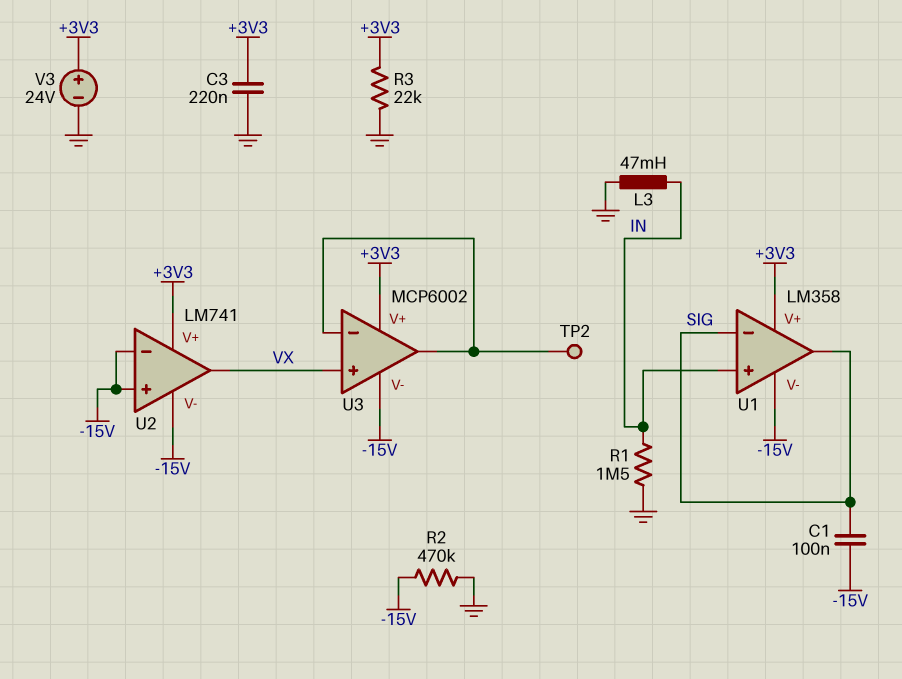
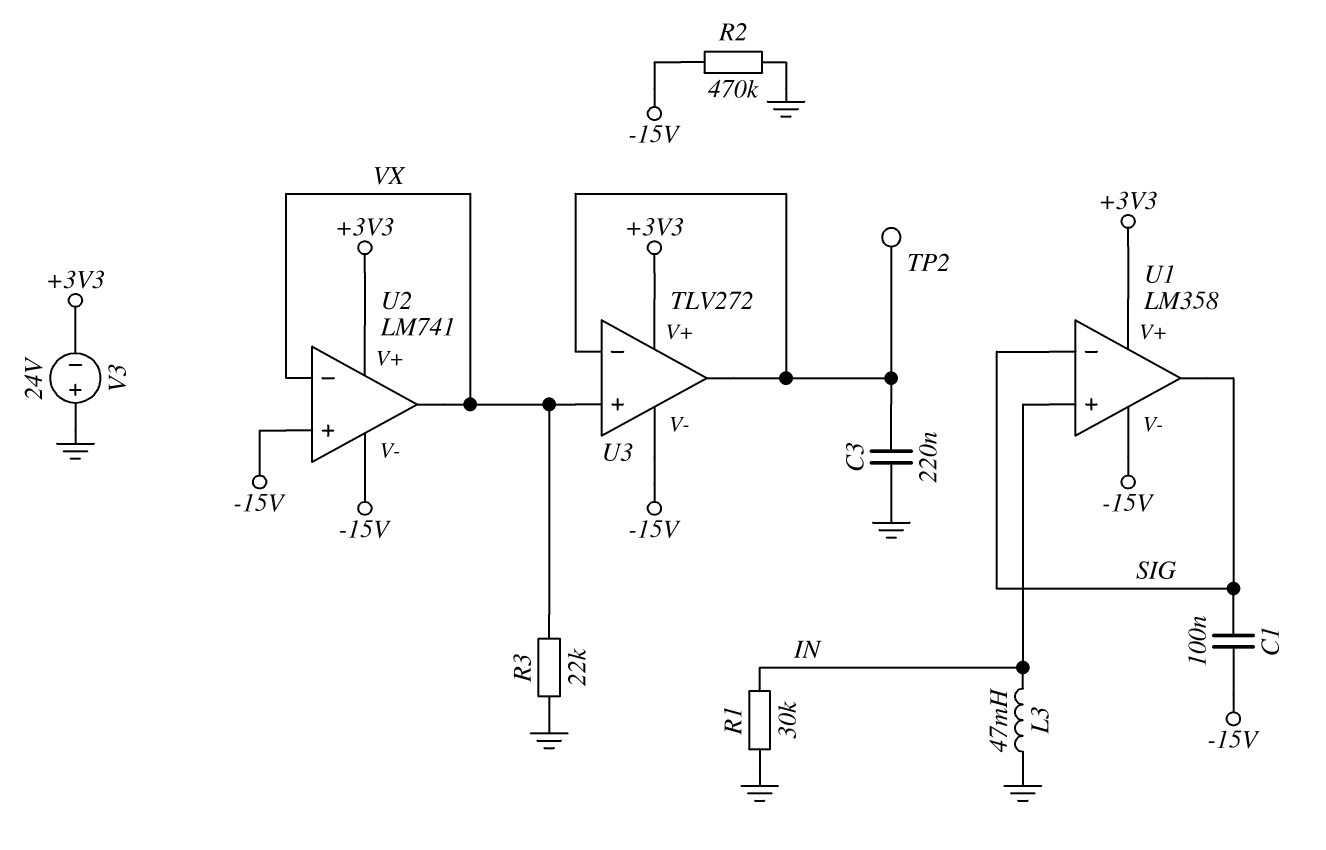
C3: 220nF (+3V3, GND) -> 220nF (GND, U3/in-)
R1: 1.5M (GND, IN) -> 30k (GND, IN)
R3: 22k (+3V3, GND) -> 22k (GND, VX)
U2 pin in-: -15V -> VX
U3: MCP6002 -> TLV272
V3: 24V (plus +3V3, minus GND) -> 24V (plus GND, minus +3V3)

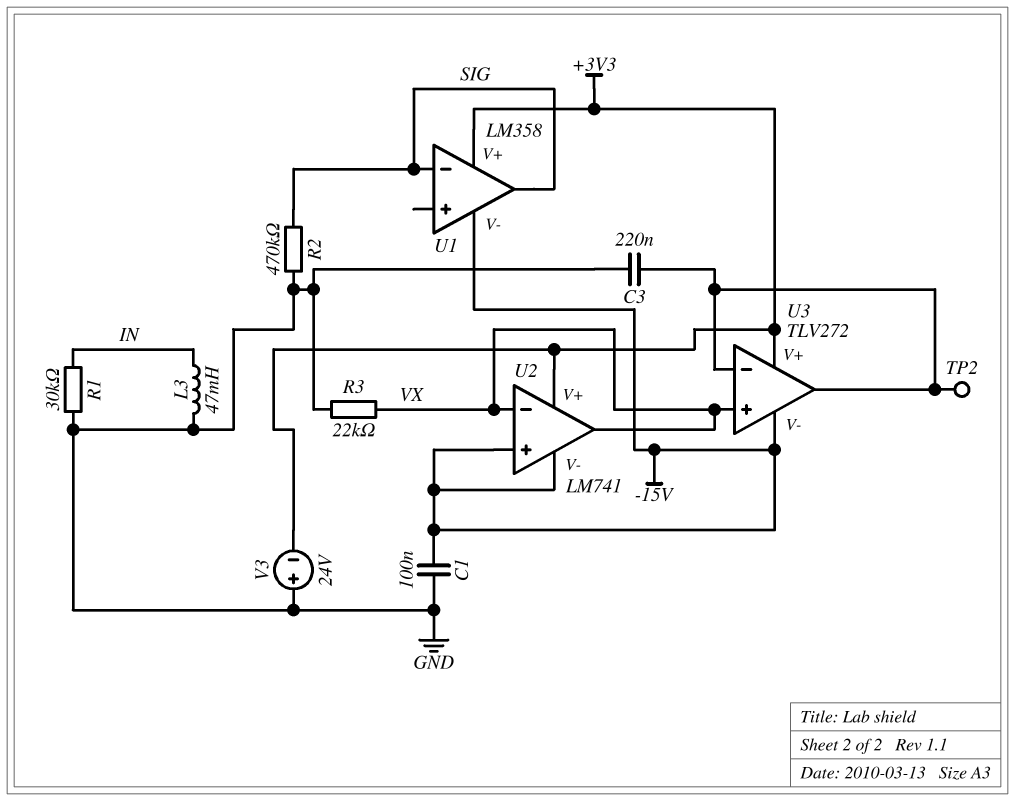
C1: 100nF (-15V, SIG) -> 100nF (-15V, GND)
R2: 470k (-15V, GND) -> 470k (GND, SIG)
U1 pin in+: IN -> none

